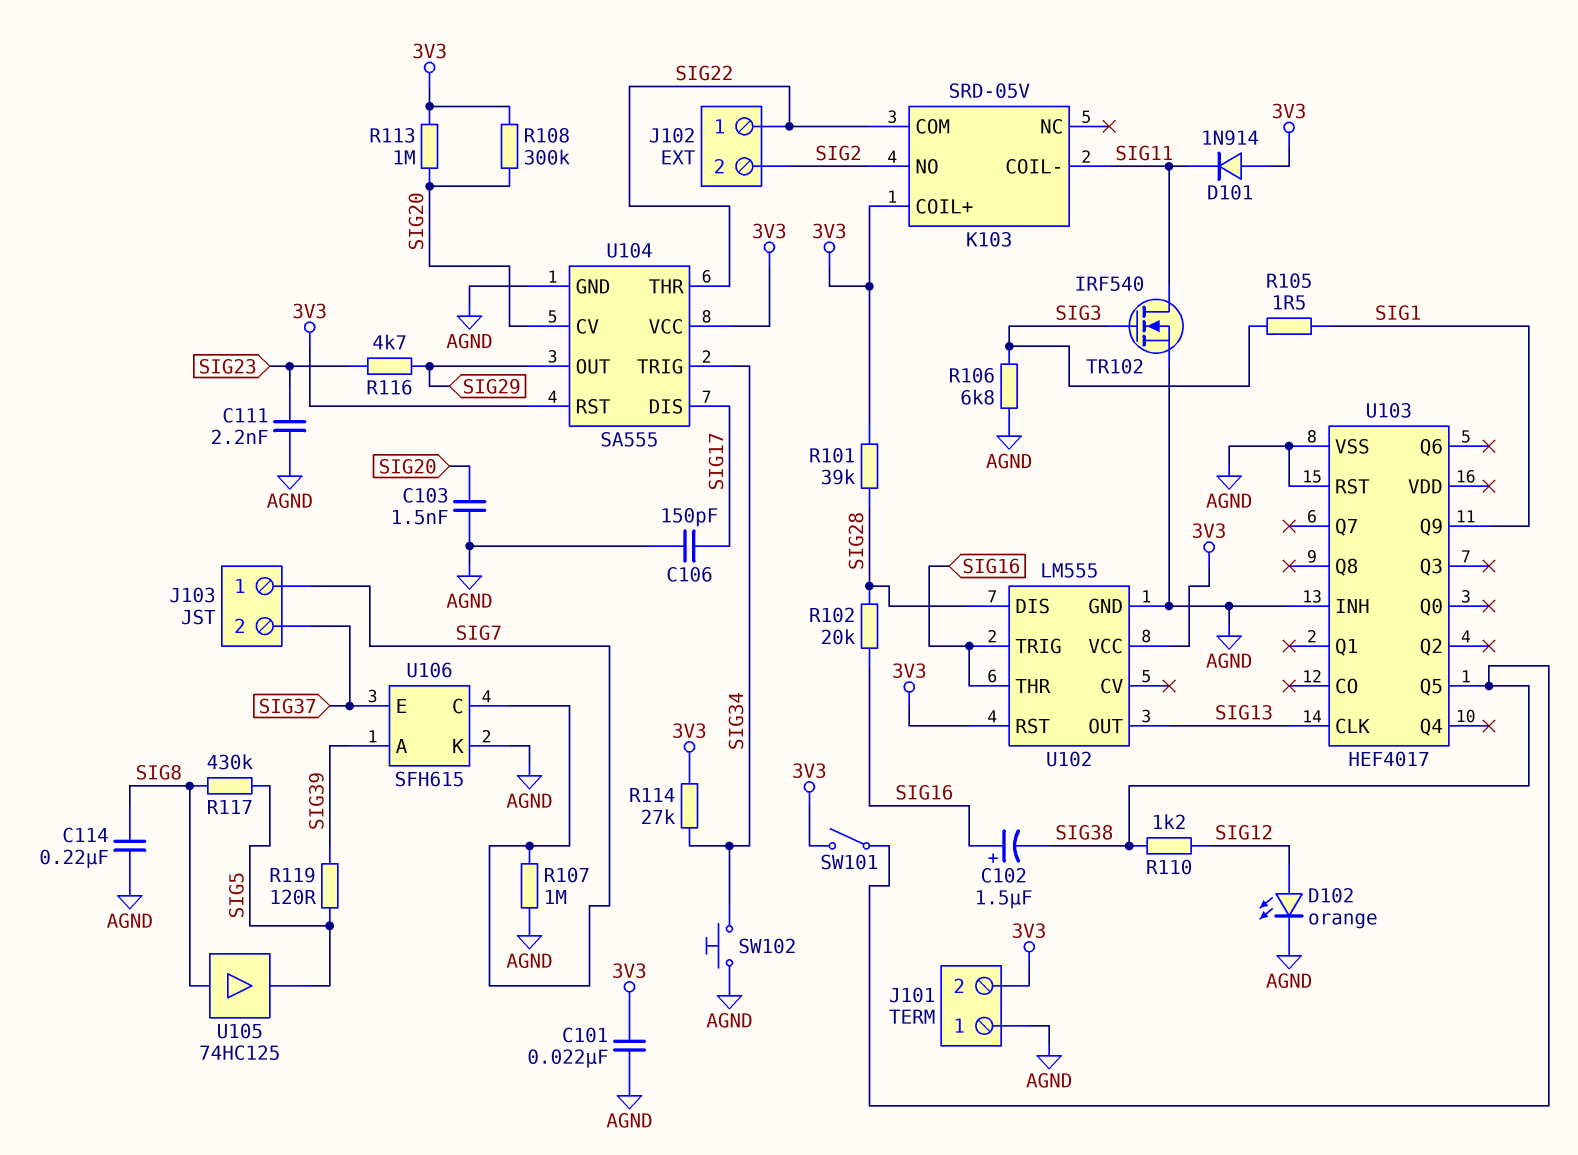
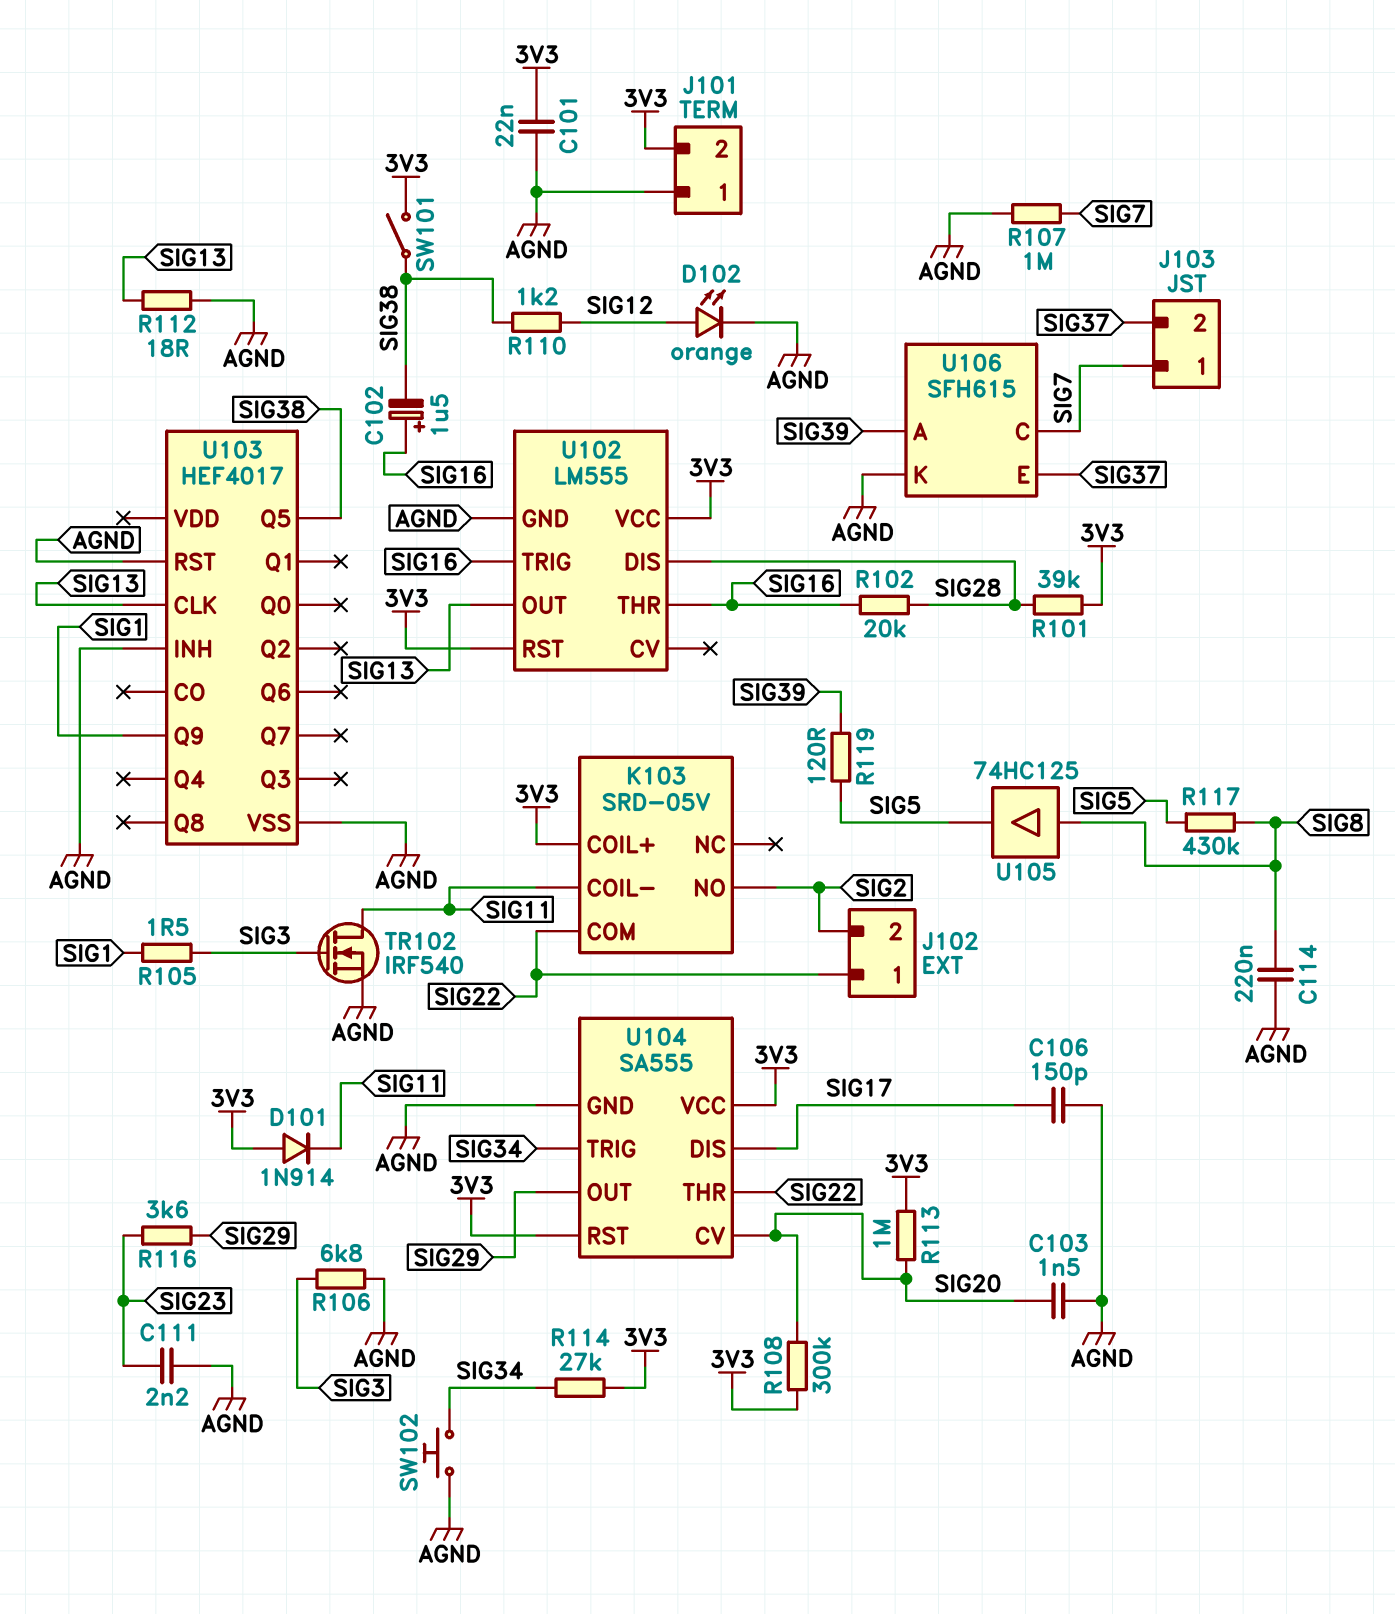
R112: none -> 18 (AGND, SIG13)
R116: 4.7k (SIG23, SIG29) -> 3.6k (SIG23, SIG29)

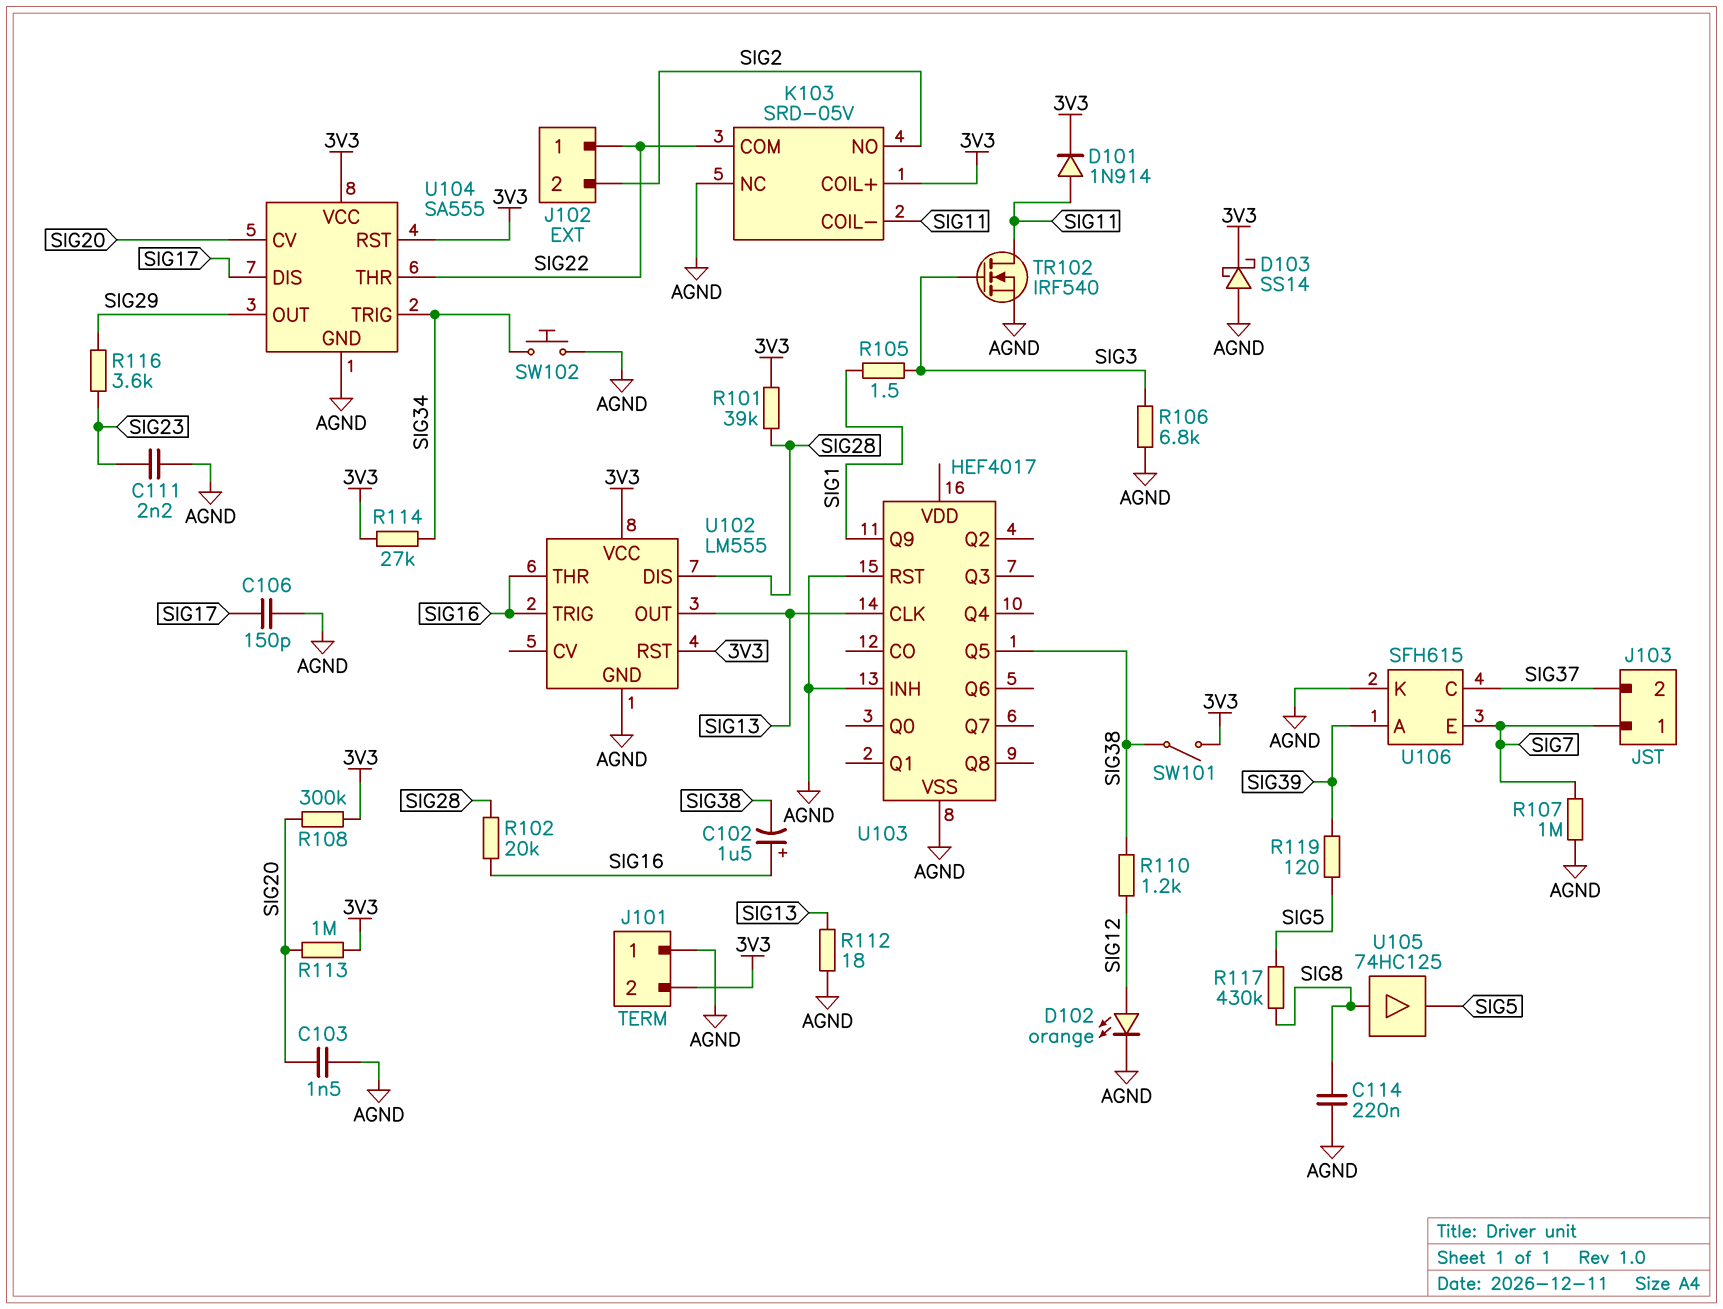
C101: 22nF (3V3, AGND) -> none
D101: diode 1N914 (A 3V3, K SIG11) -> diode 1N914 (A SIG11, K 3V3)
D103: none -> schottky SS14 (A AGND, K 3V3)
K103 pin NC: none -> AGND
U106 pin C: SIG7 -> SIG37
U106 pin E: SIG37 -> SIG7

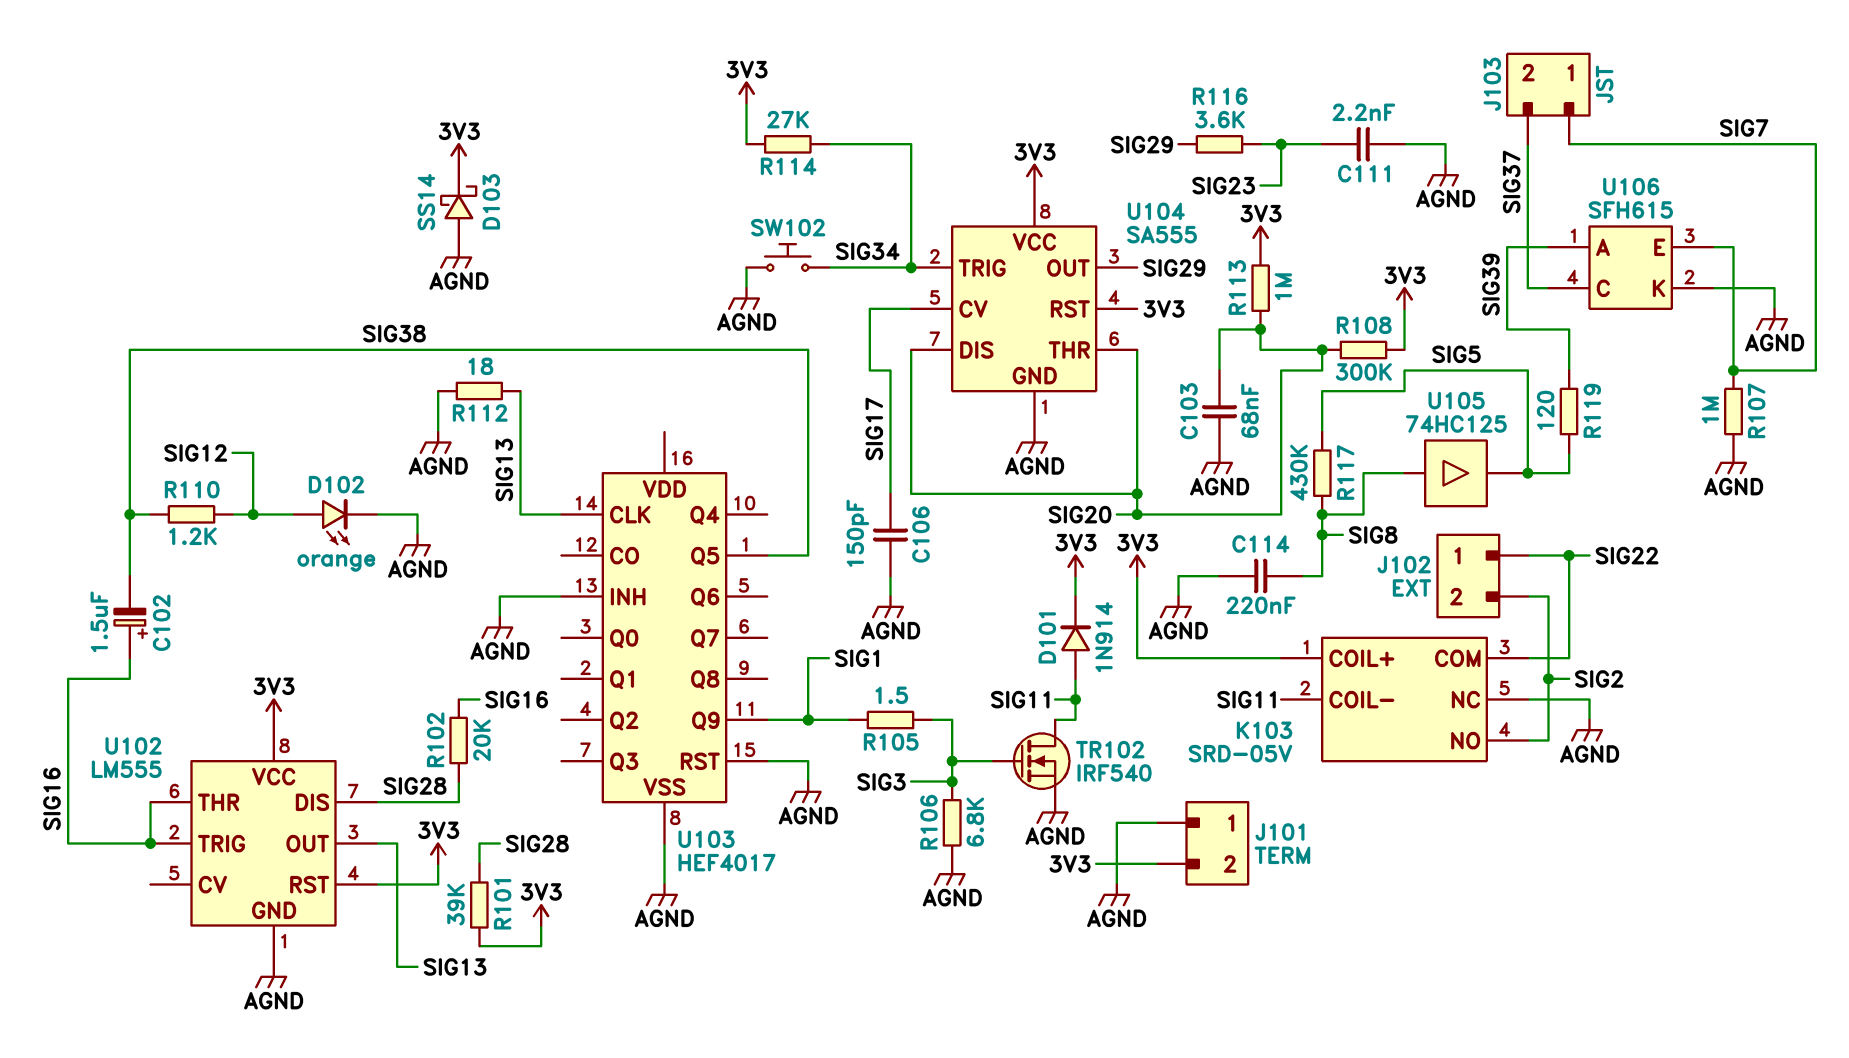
C103: 1.5nF (AGND, SIG20) -> 68nF (AGND, SIG20)
SW101: switch (3V3, SIG38) -> none
U104 pin CV: SIG20 -> SIG17
U104 pin DIS: SIG17 -> SIG20
U104 pin THR: SIG22 -> SIG20

